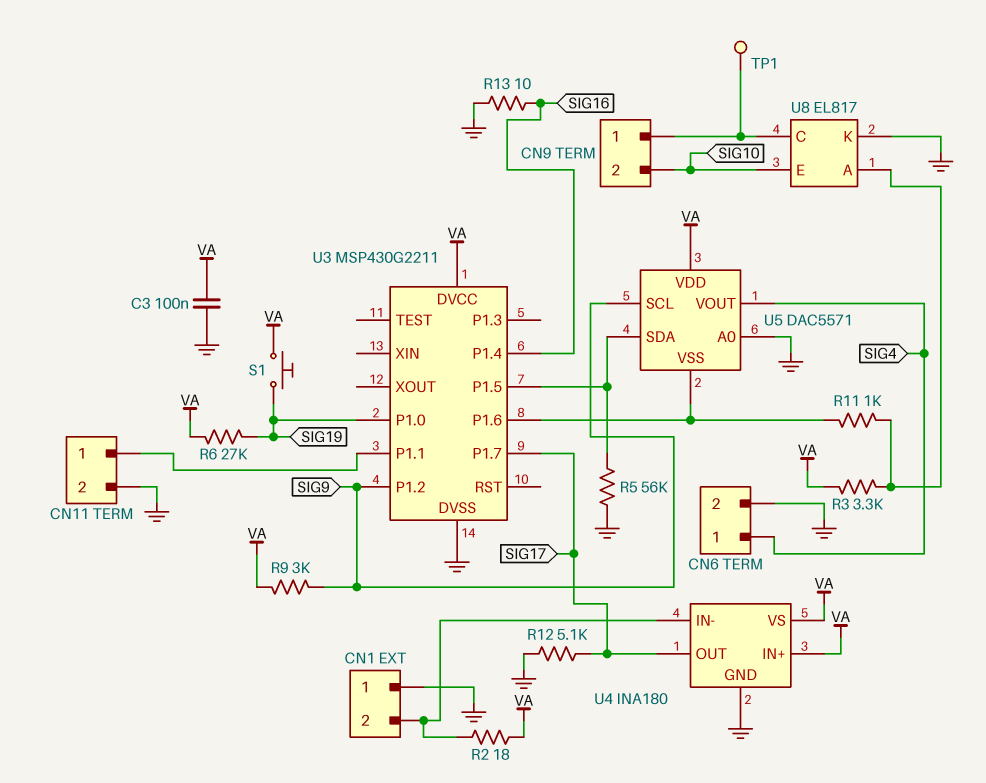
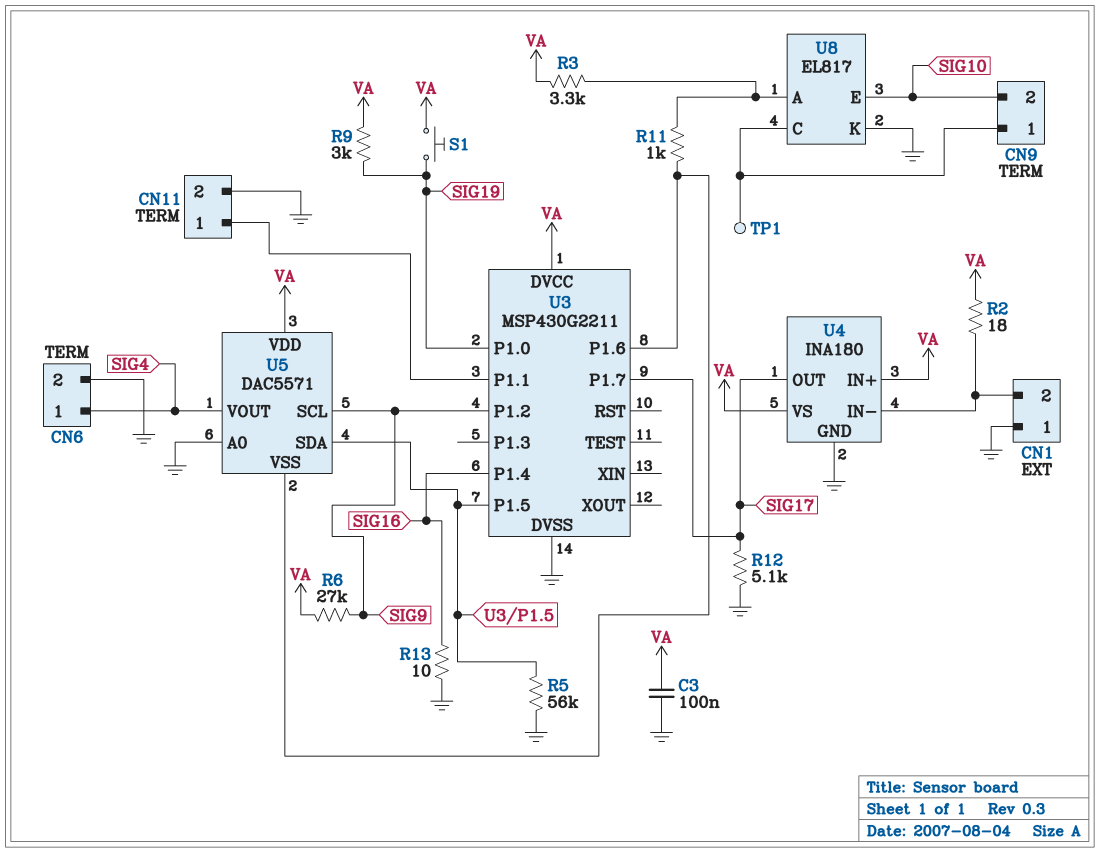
R6: 27k (SIG19, VA) -> 27k (SIG9, VA)
R9: 3k (SIG9, VA) -> 3k (SIG19, VA)

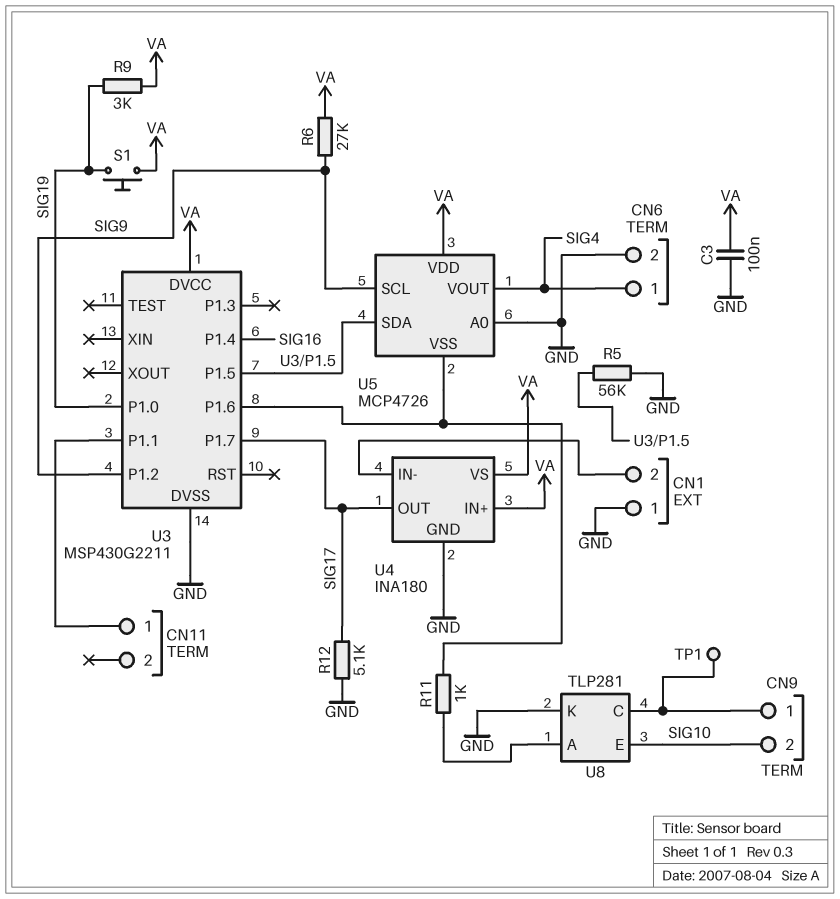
CN11 pin 2: GND -> none
R2: 18 (CN1/2, VA) -> none
R3: 3.3k (U8/A, VA) -> none
R13: 10 (GND, SIG16) -> none
U5: DAC5571 -> MCP4726
U8: EL817 -> TLP281

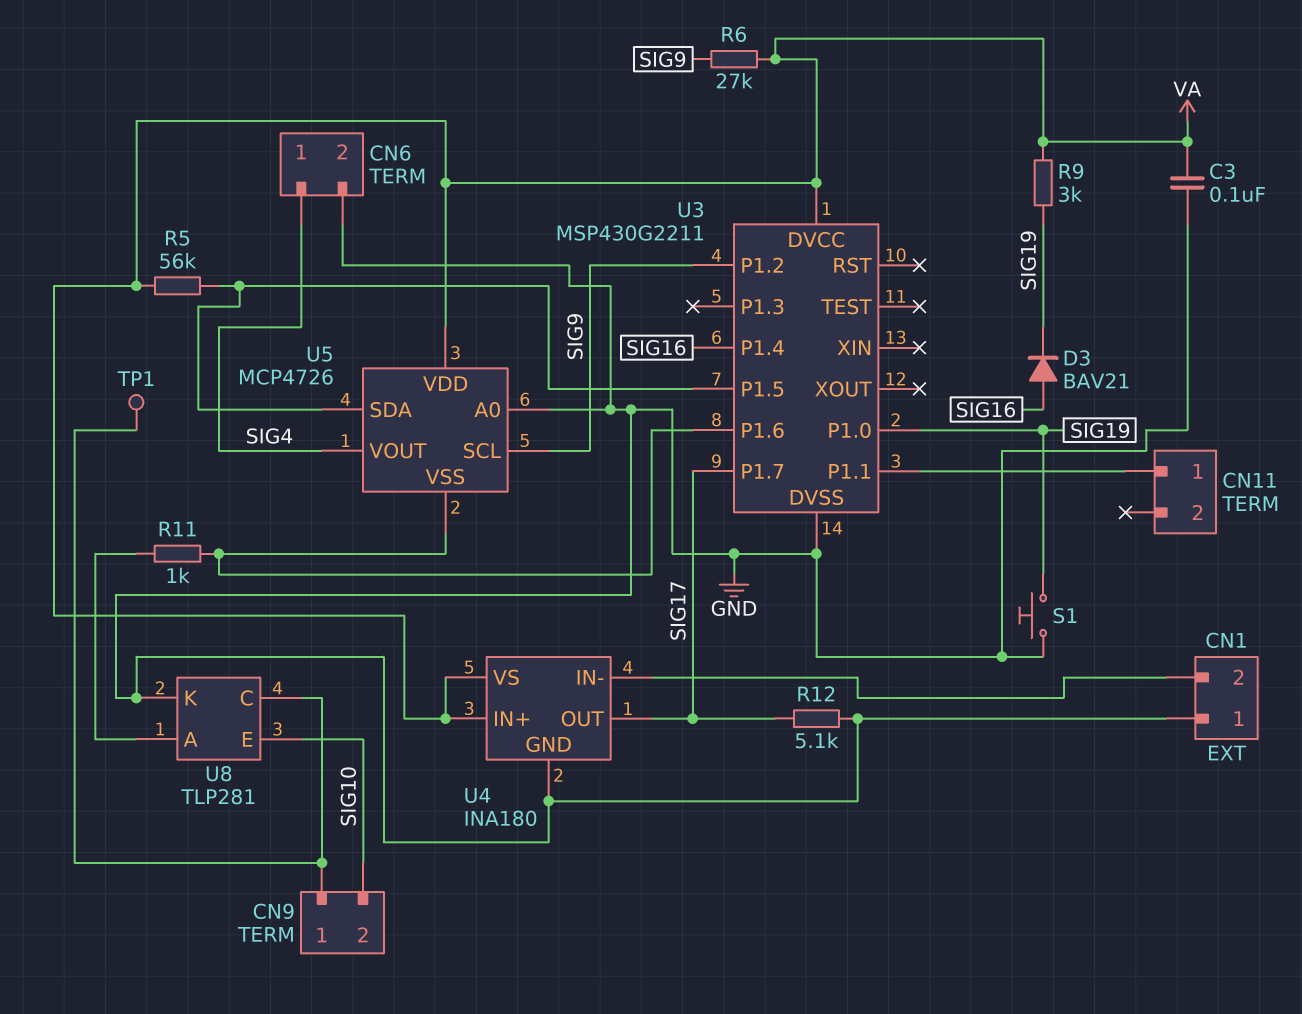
D3: none -> diode BAV21 (A SIG16, K SIG19)
R5: 56k (GND, U3/P1.5) -> 56k (U3/P1.5, VA)
S1: button (SIG19, VA) -> button (GND, SIG19)

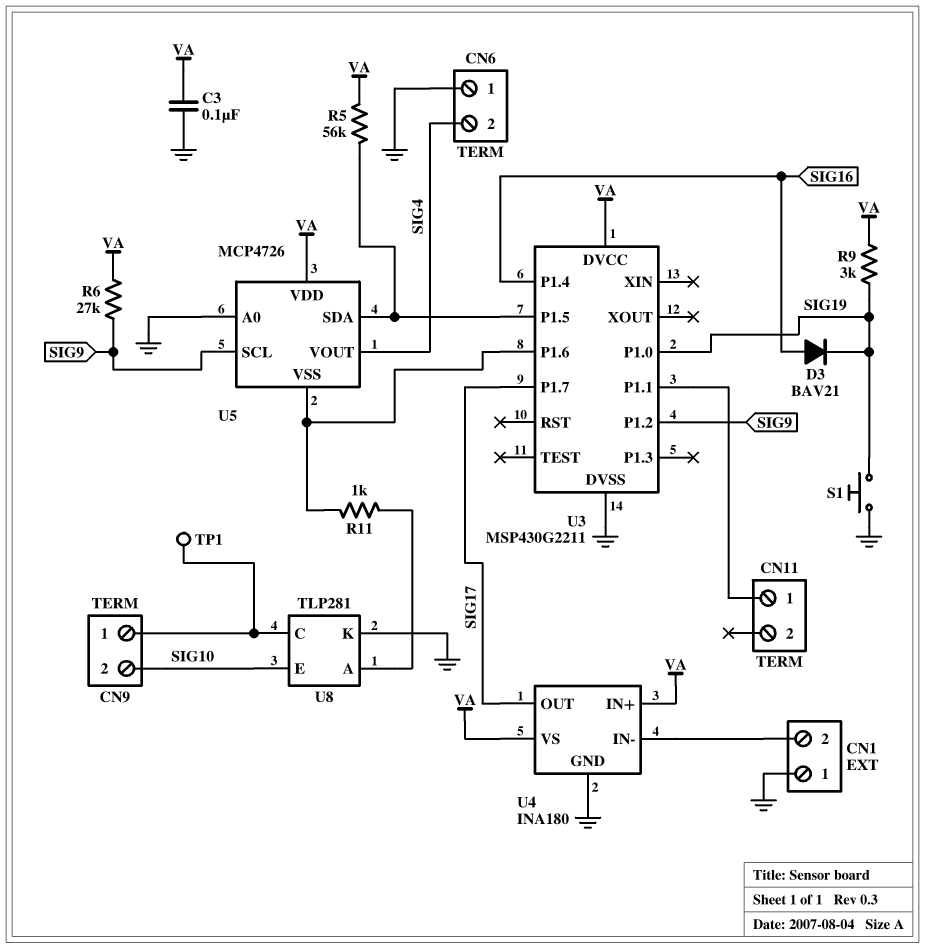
CN6 pin 1: SIG4 -> GND
CN6 pin 2: GND -> SIG4
R12: 5.1k (GND, SIG17) -> none

